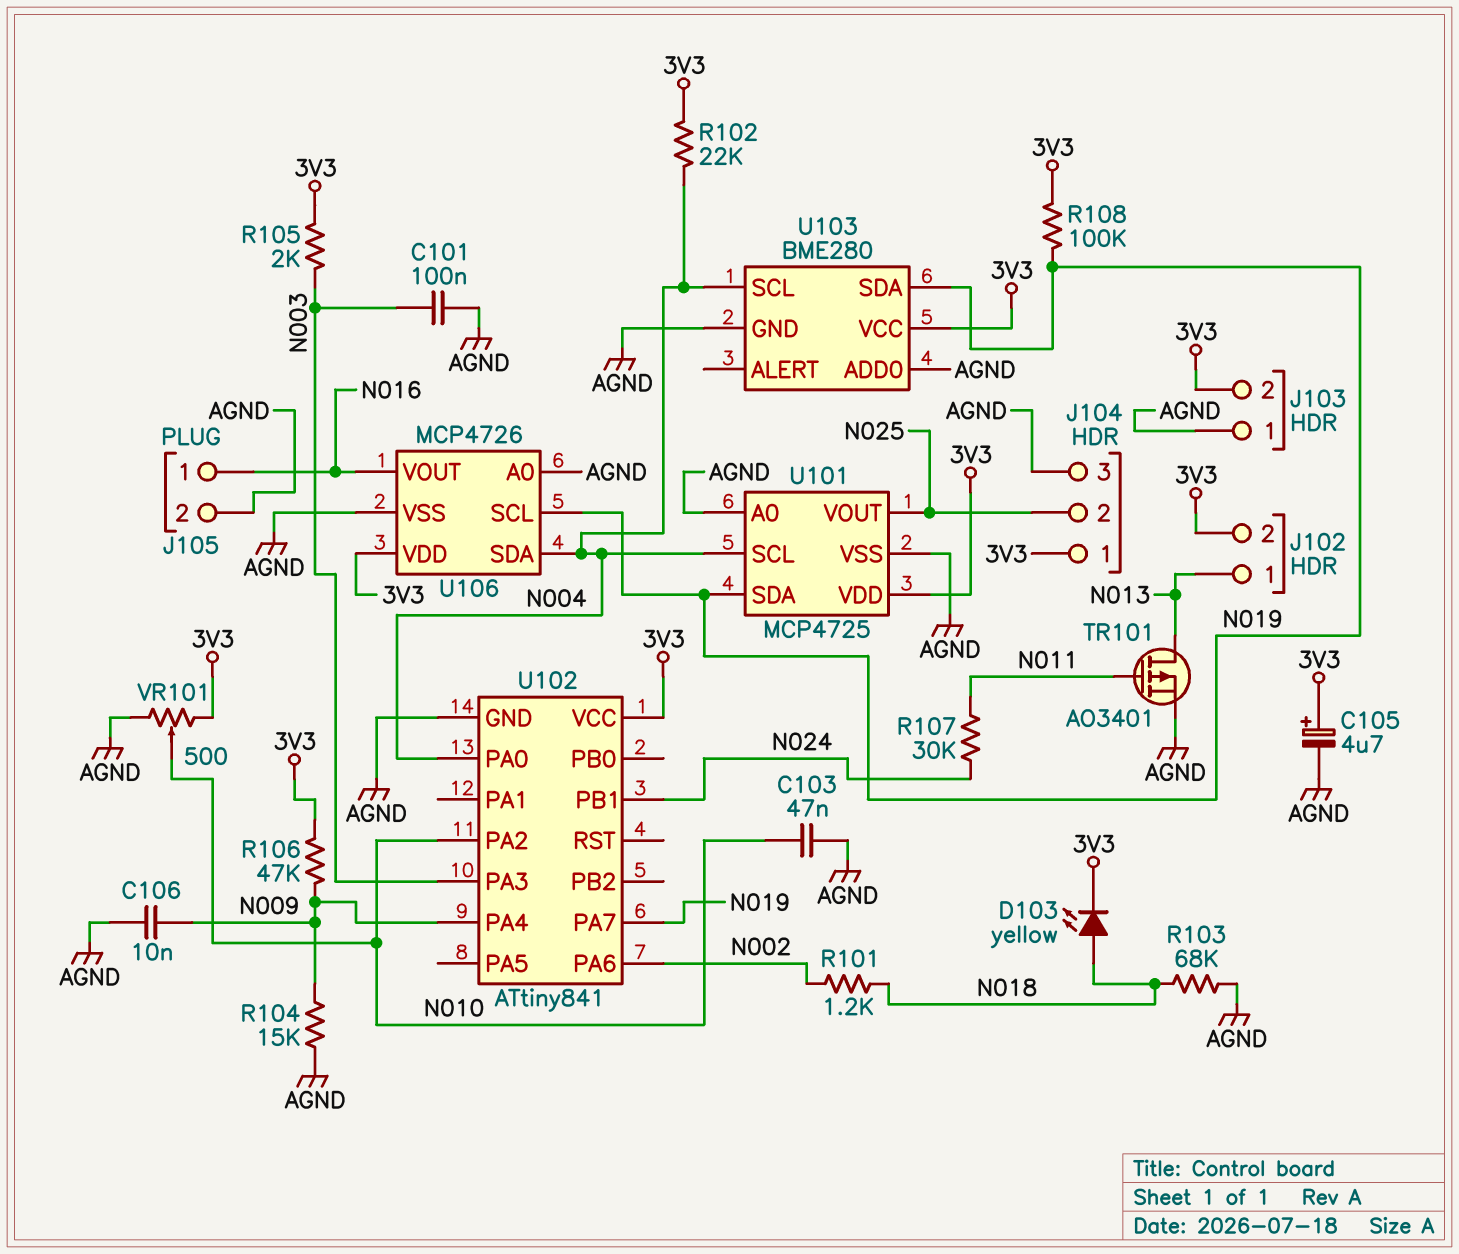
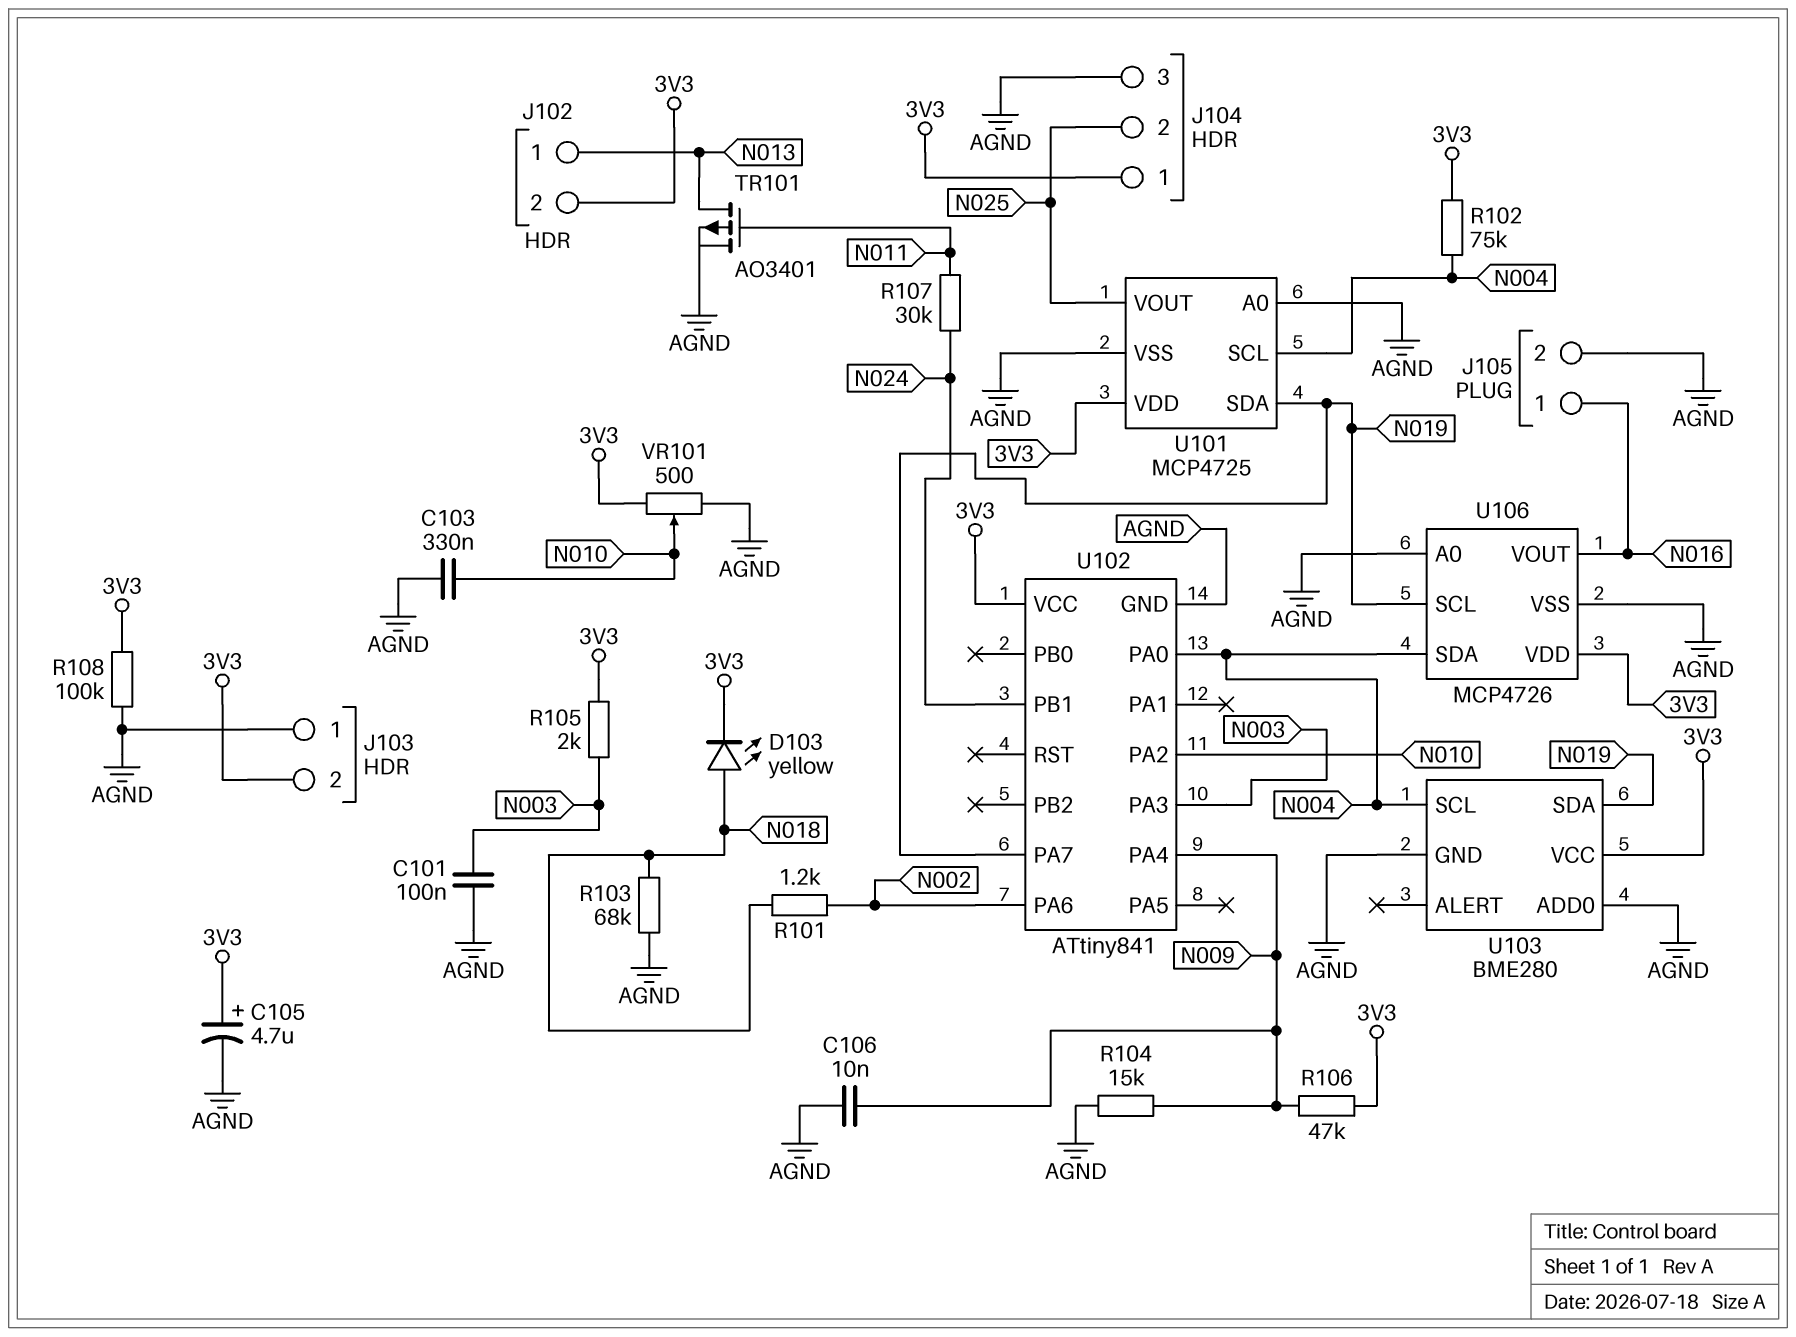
C103: 47nF (AGND, N010) -> 330nF (AGND, N010)
R102: 22k (3V3, N004) -> 75k (3V3, N004)
R108: 100k (3V3, N019) -> 100k (3V3, AGND)

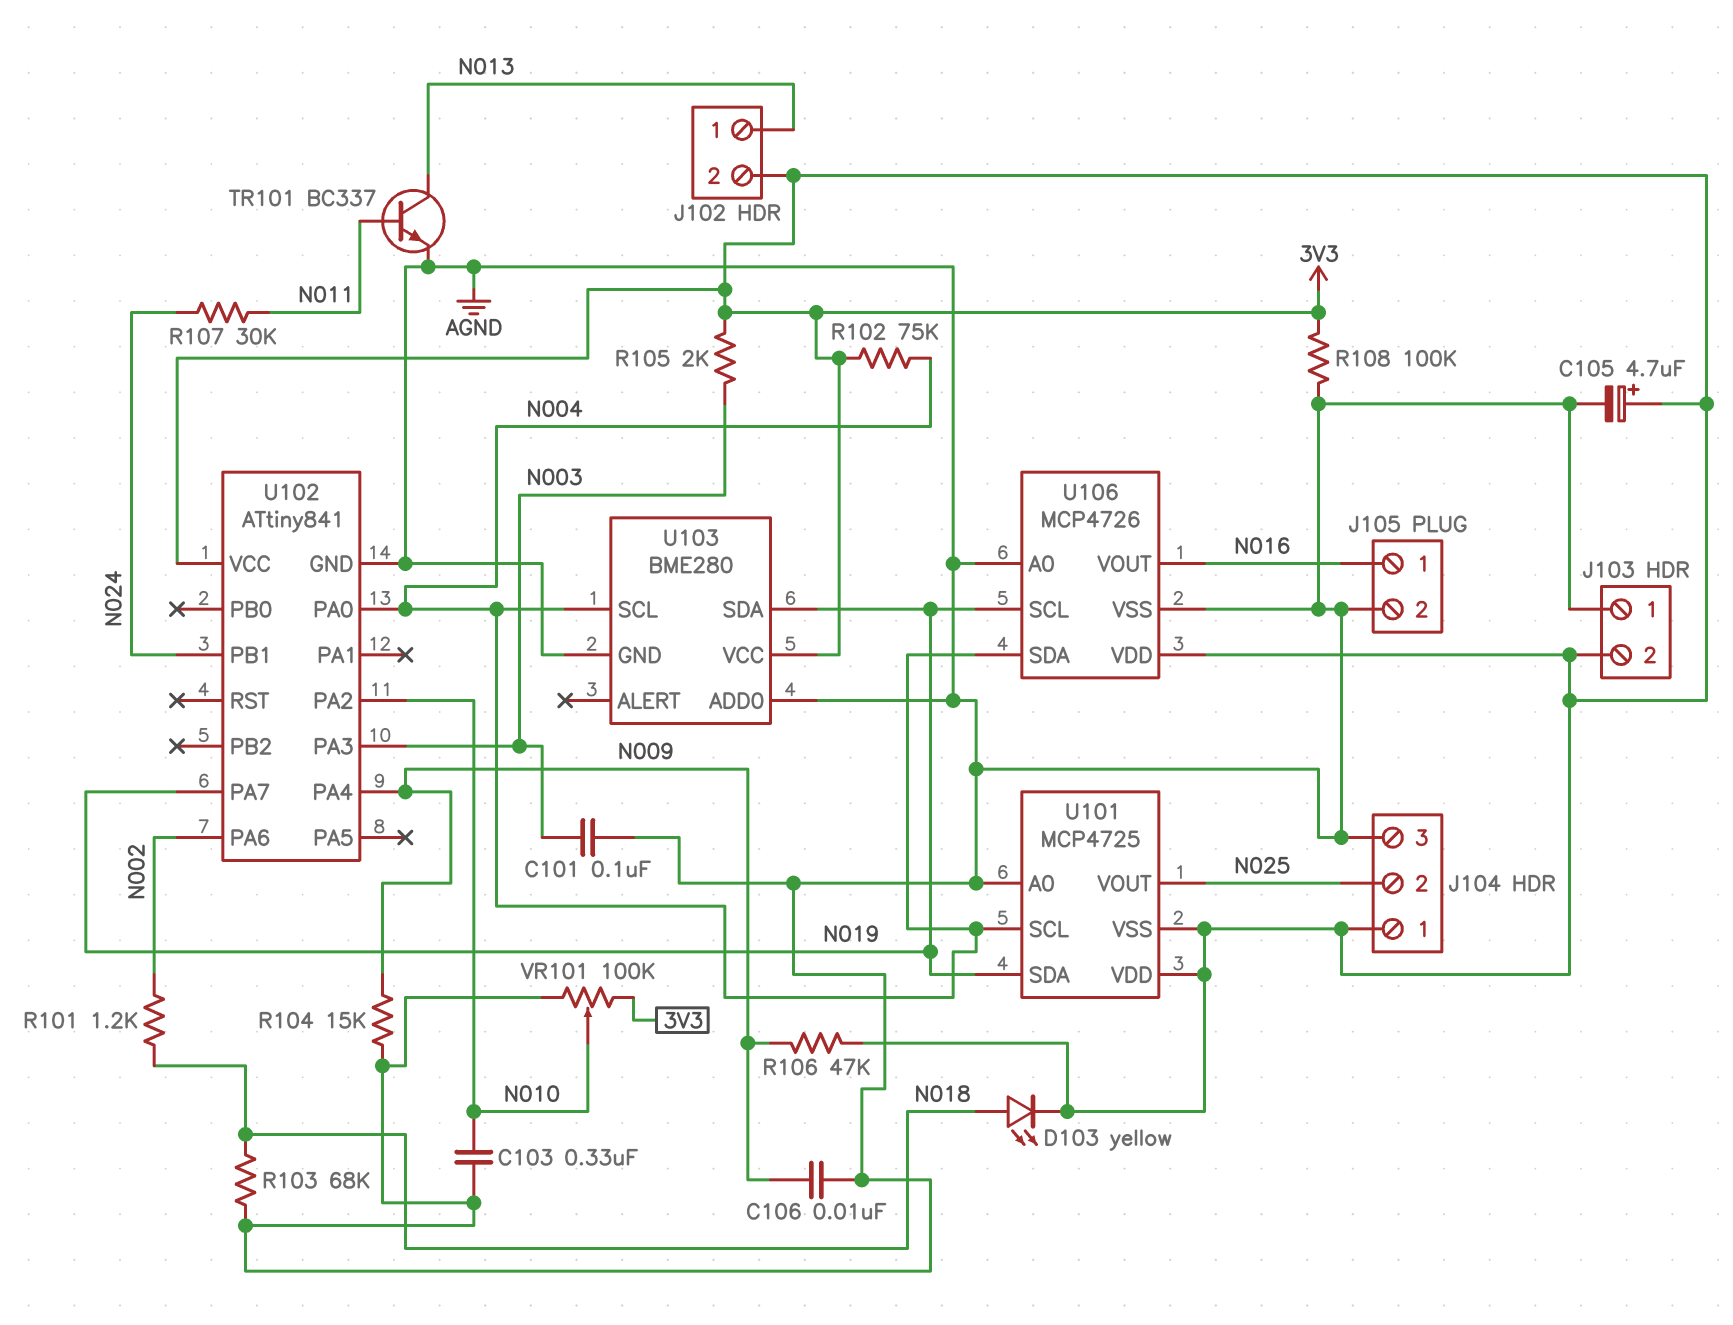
TR101: PMOS AO3401 (G N011, D N013, S AGND) -> NPN BC337 (B N011, C N013, E AGND)
U101 pin VSS: AGND -> 3V3
VR101: 500 (3V3, AGND, wiper N010) -> 100k (3V3, AGND, wiper N010)

